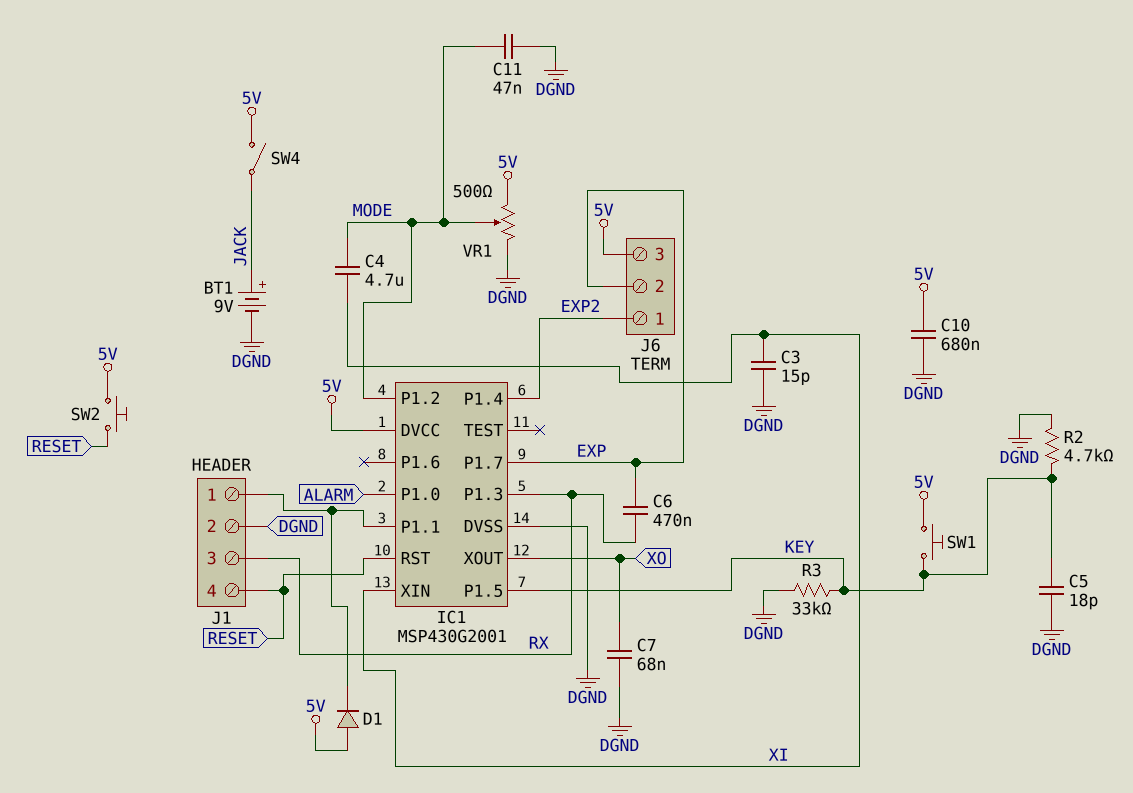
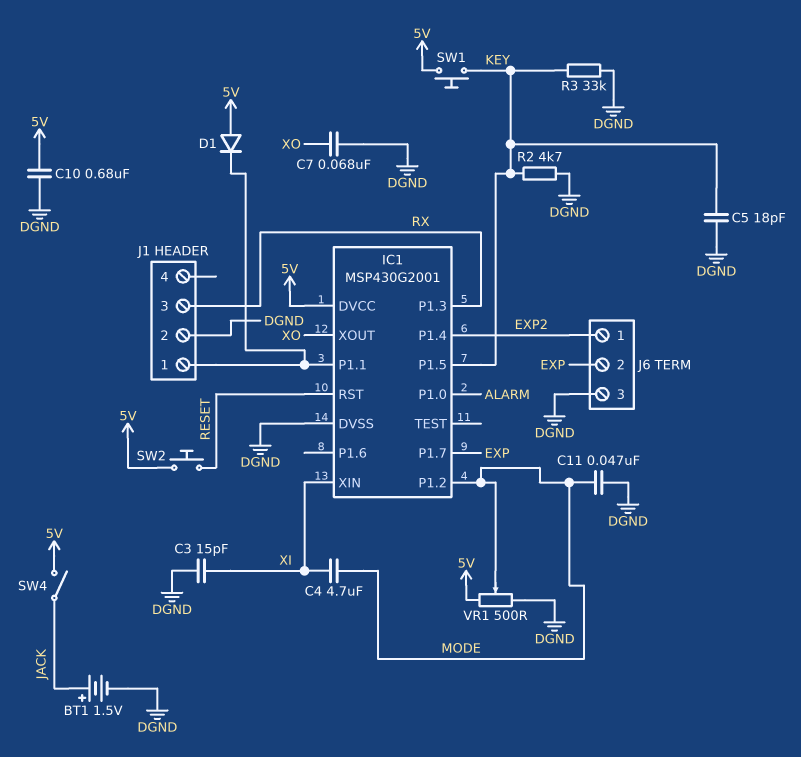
BT1: 9V (plus JACK, minus DGND) -> 1.5V (plus JACK, minus DGND)
C6: 470nF (EXP, RX) -> none
J1 pin 4: RESET -> none
J6 pin 3: 5V -> DGND

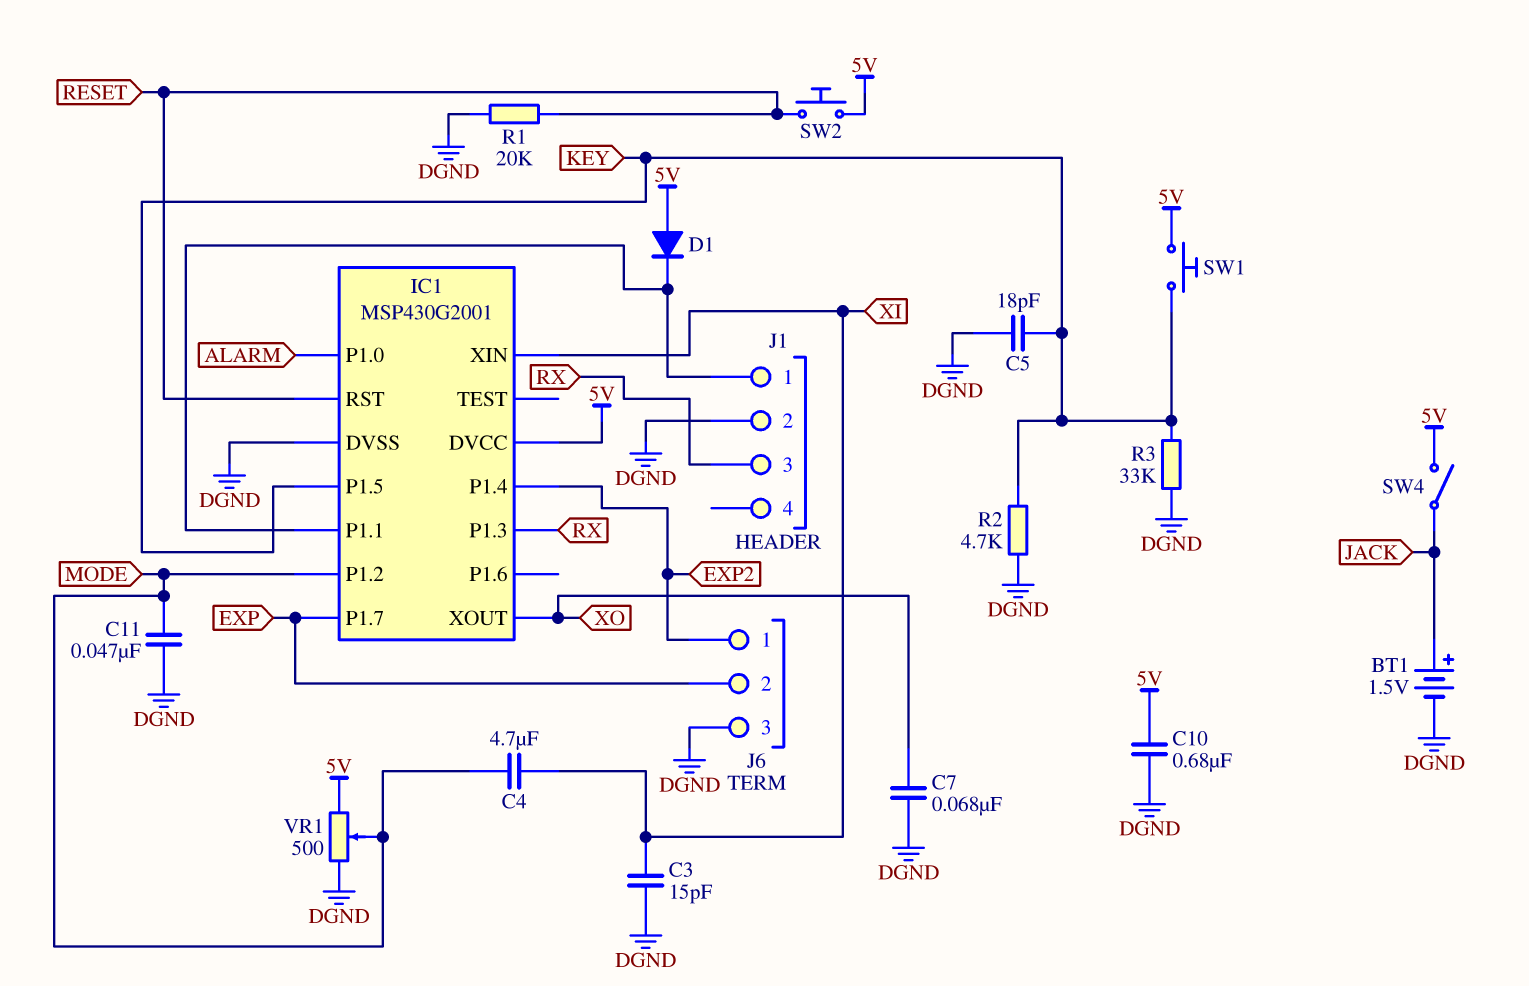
R1: none -> 20k (DGND, RESET)

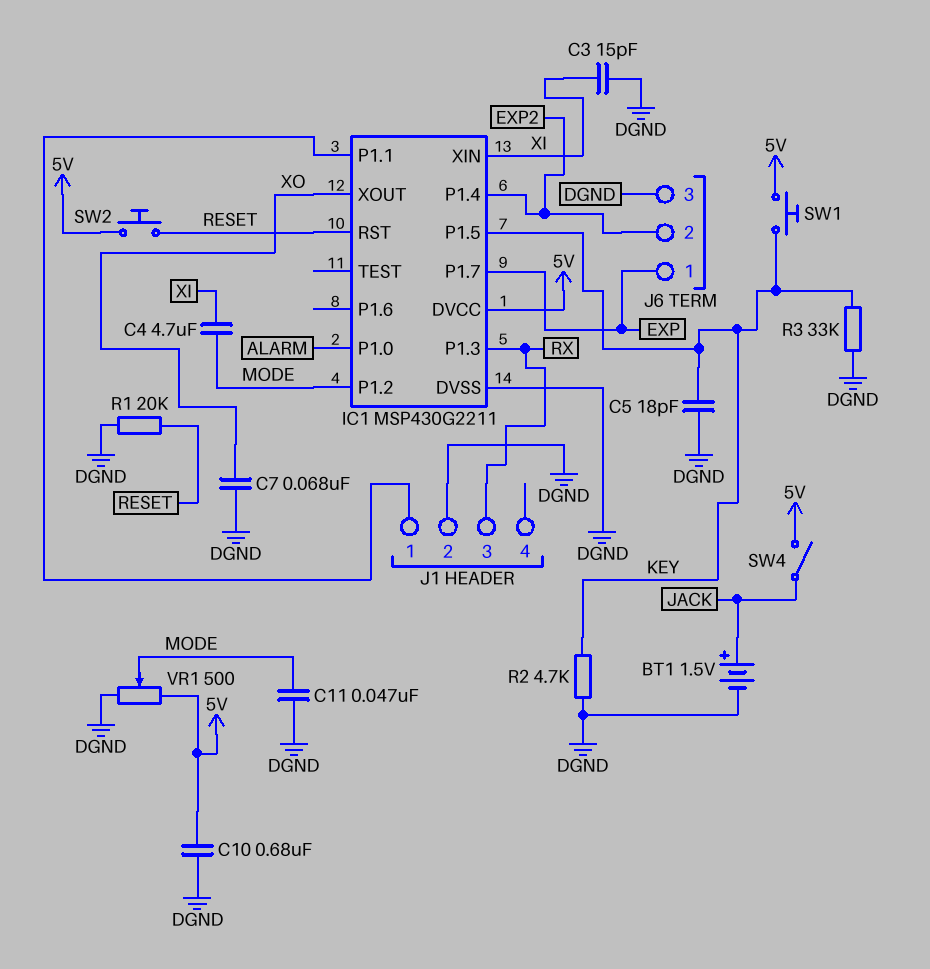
D1: diode (A 5V, K IC1/P1.1) -> none
IC1: MSP430G2001 -> MSP430G2211
J6 pin 1: EXP2 -> EXP
J6 pin 2: EXP -> EXP2

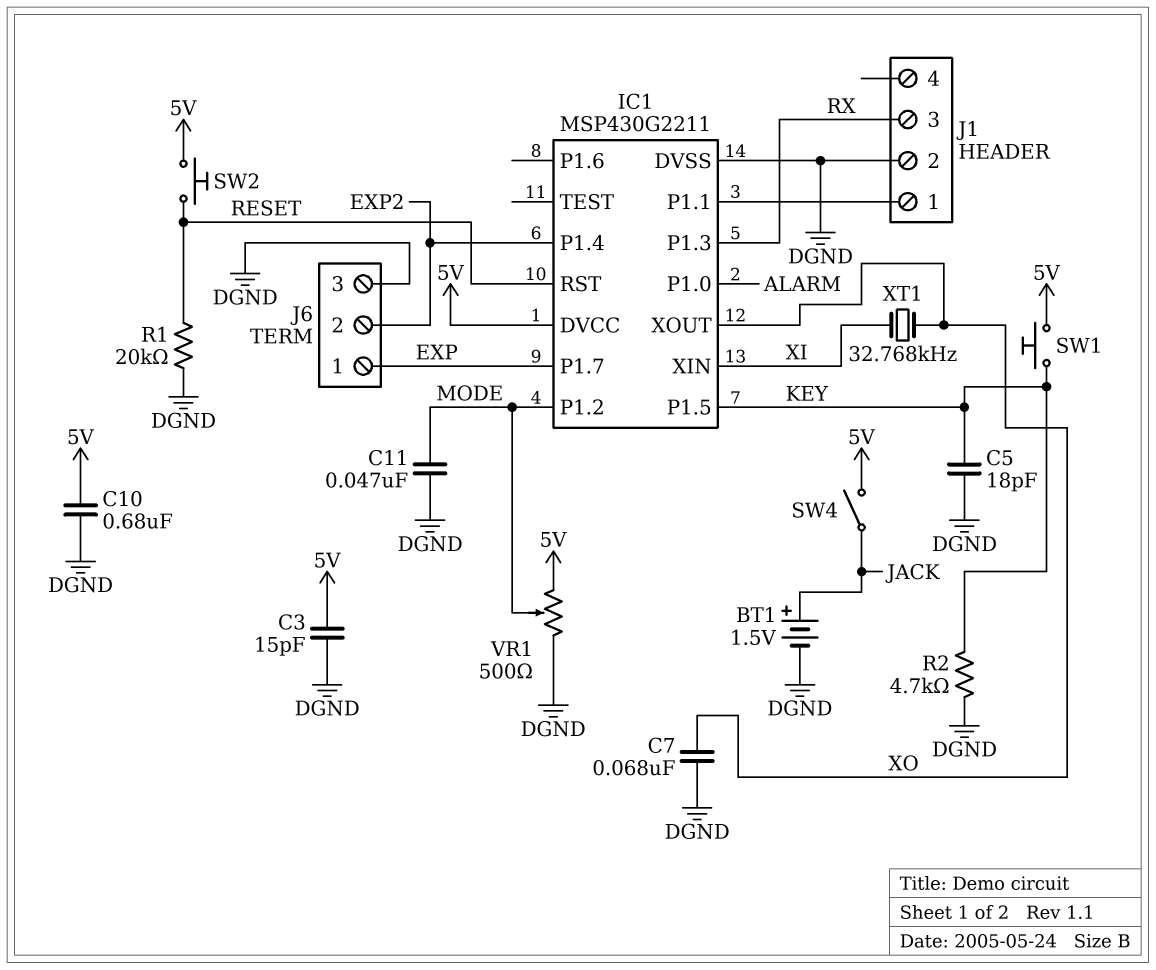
C3: 15pF (DGND, XI) -> 15pF (5V, DGND)
C4: 4.7uF (MODE, XI) -> none
R3: 33k (DGND, KEY) -> none
XT1: none -> 32.768kHz (XI, XO)

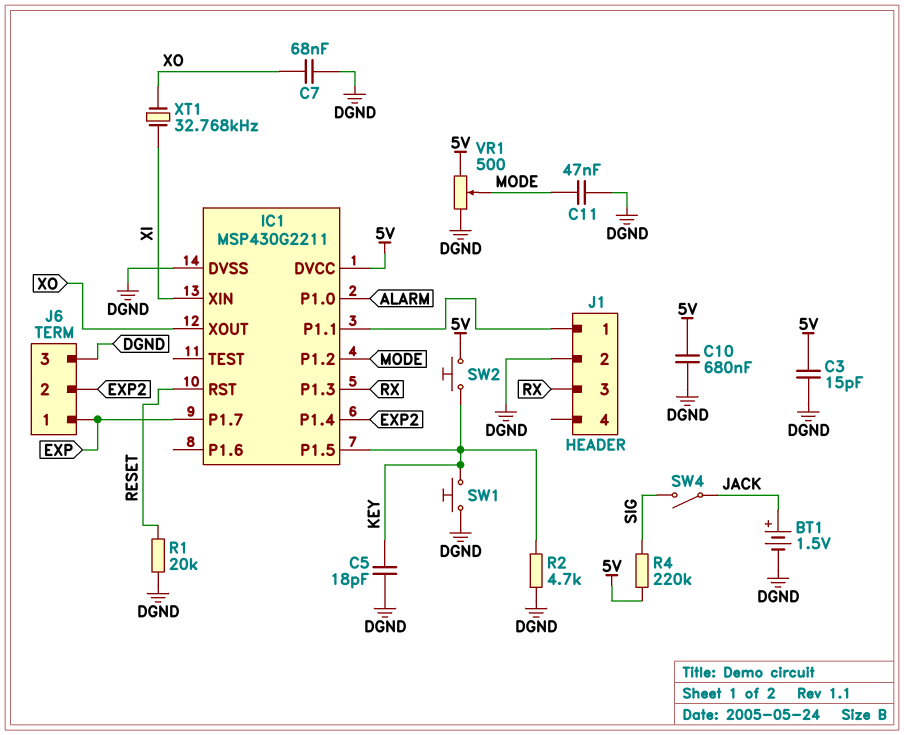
R4: none -> 220k (5V, SIG)
SW1: button (5V, KEY) -> button (DGND, KEY)
SW2: button (5V, RESET) -> button (5V, KEY)
SW4: switch (5V, JACK) -> switch (JACK, SIG)

